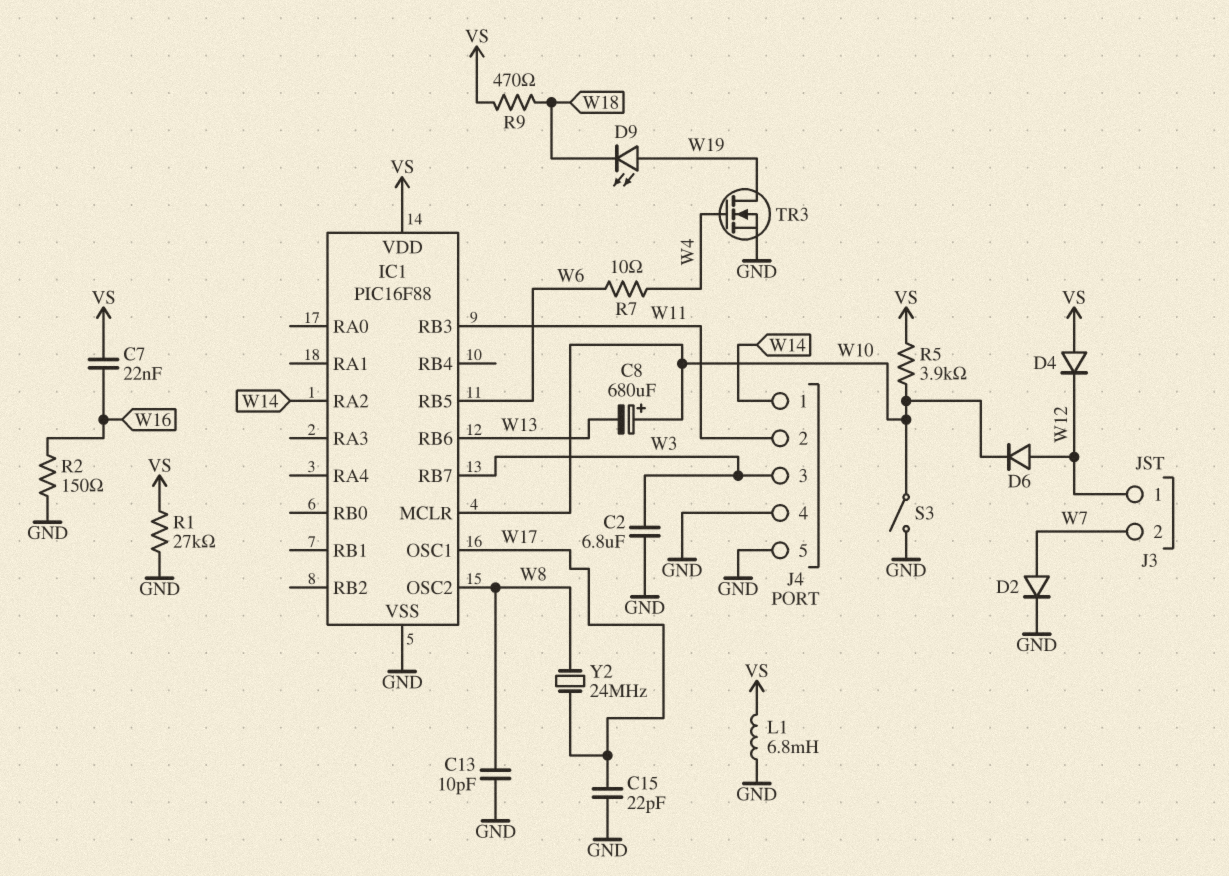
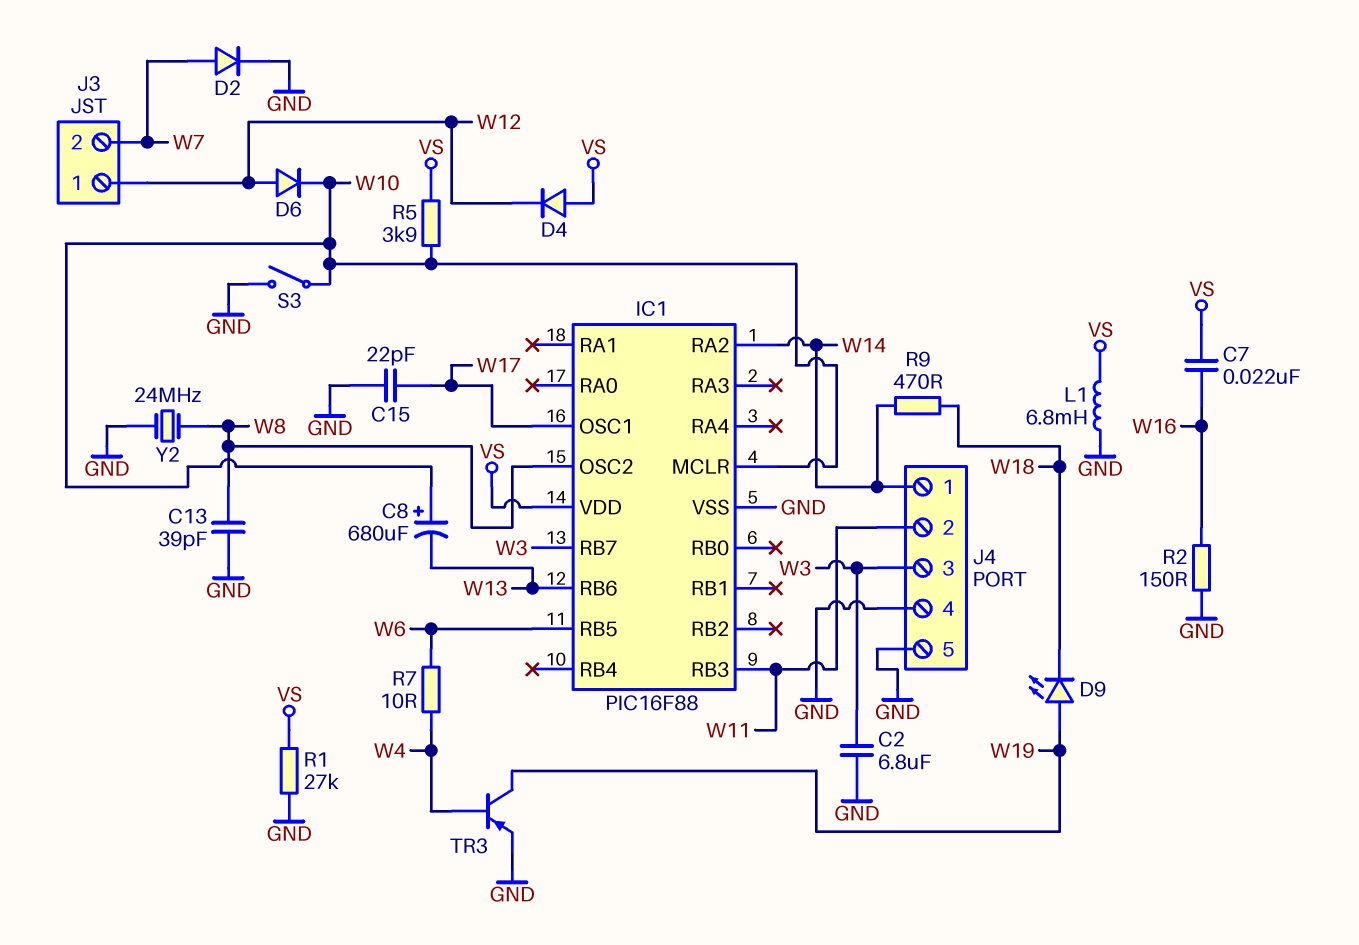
C13: 10pF (GND, W8) -> 39pF (GND, W8)
R9: 470 (VS, W18) -> 470 (W14, W18)
TR3: NMOS (G W4, D W19, S GND) -> PNP (B W4, C W19, E GND)
Y2: 24MHz (W8, W17) -> 24MHz (GND, W8)

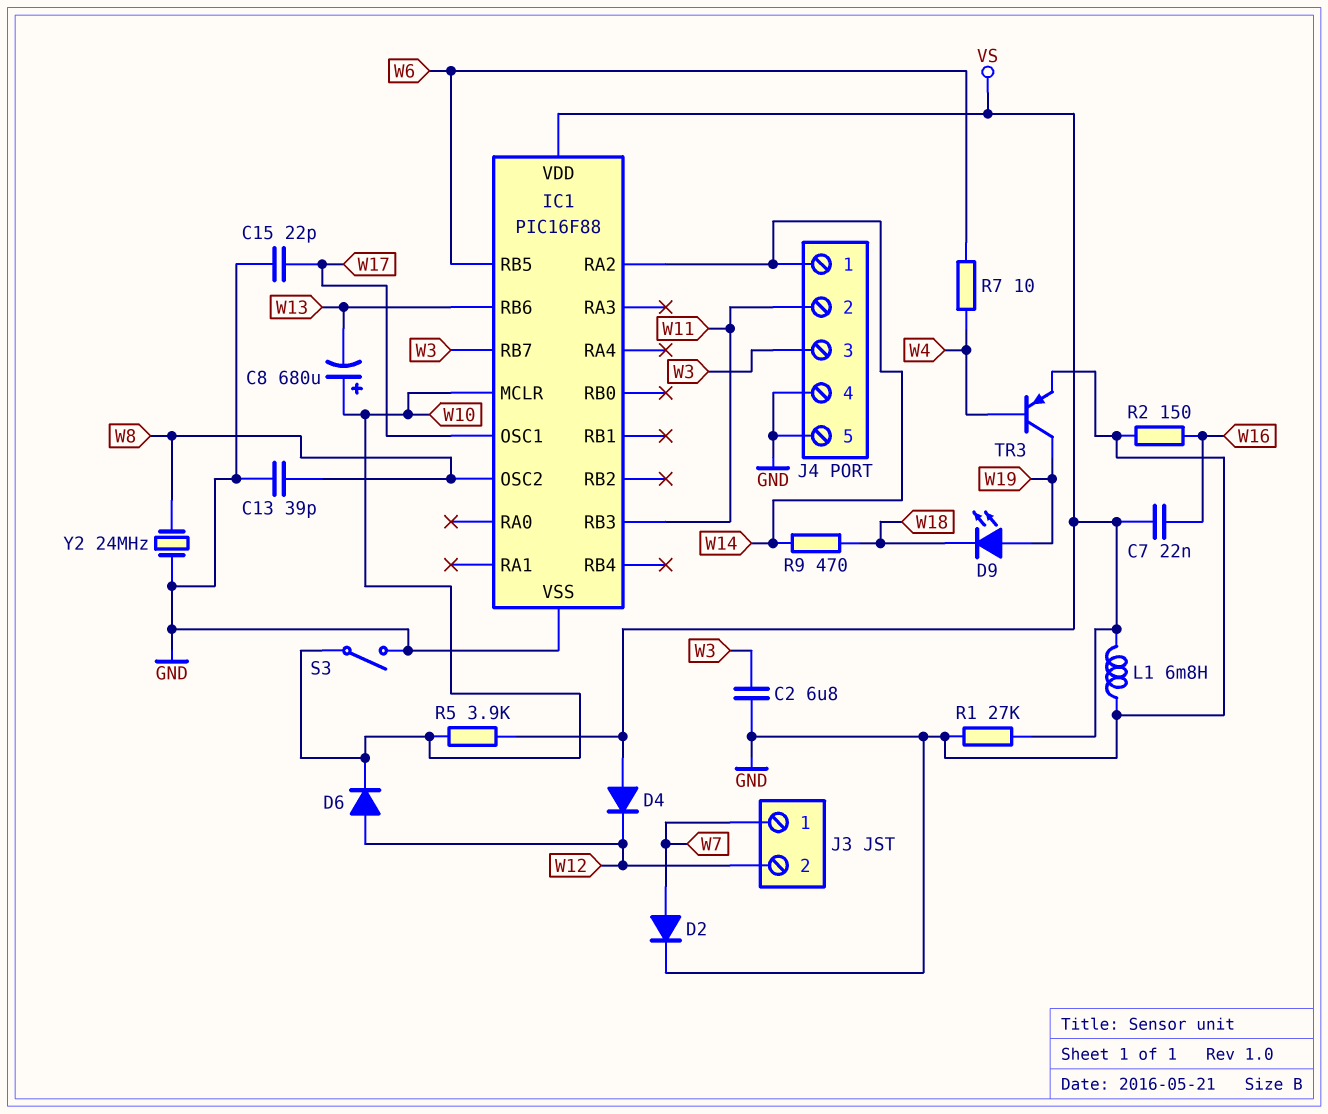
J3 pin 1: W12 -> W7
J3 pin 2: W7 -> W12

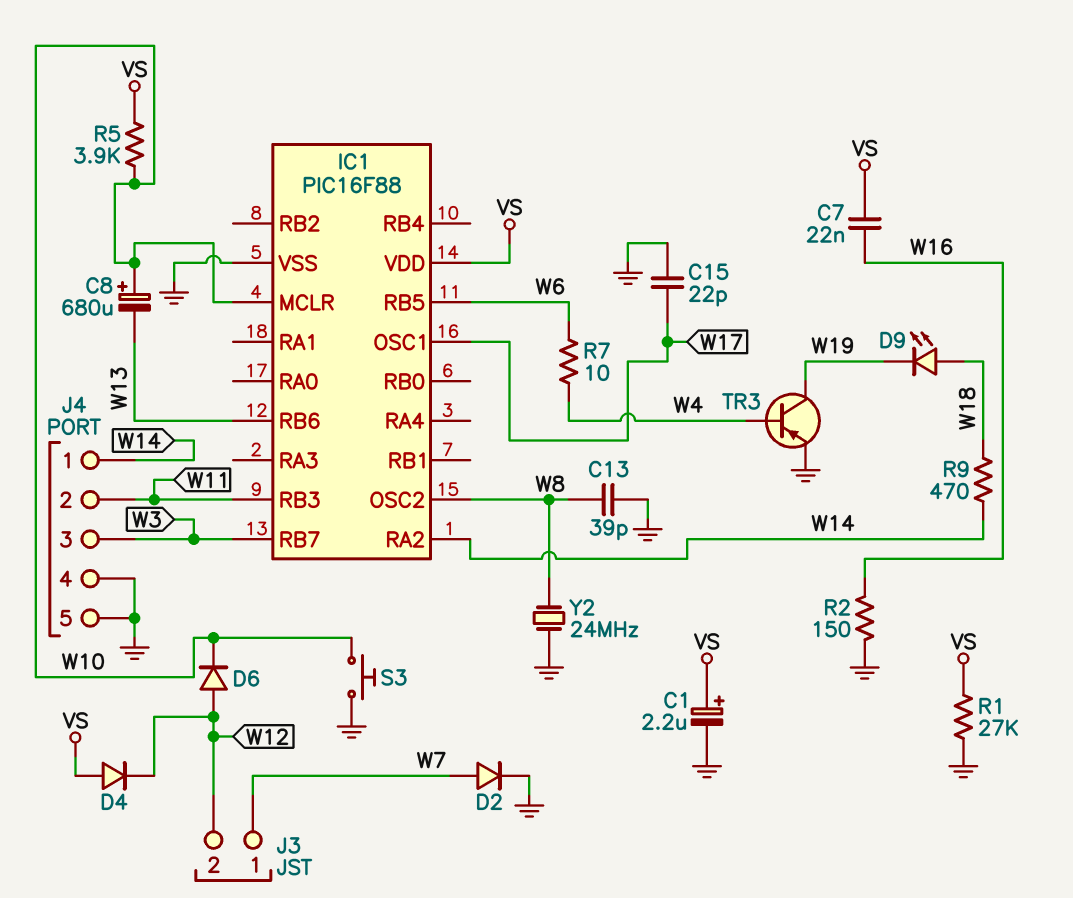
C1: none -> 2.2uF (plus VS, minus GND)
C2: 6.8uF (GND, W3) -> none
D9: LED (A W19, K W18) -> LED (A W18, K W19)
L1: 6.8mH (GND, VS) -> none
S3: switch (GND, W10) -> button (GND, W10)

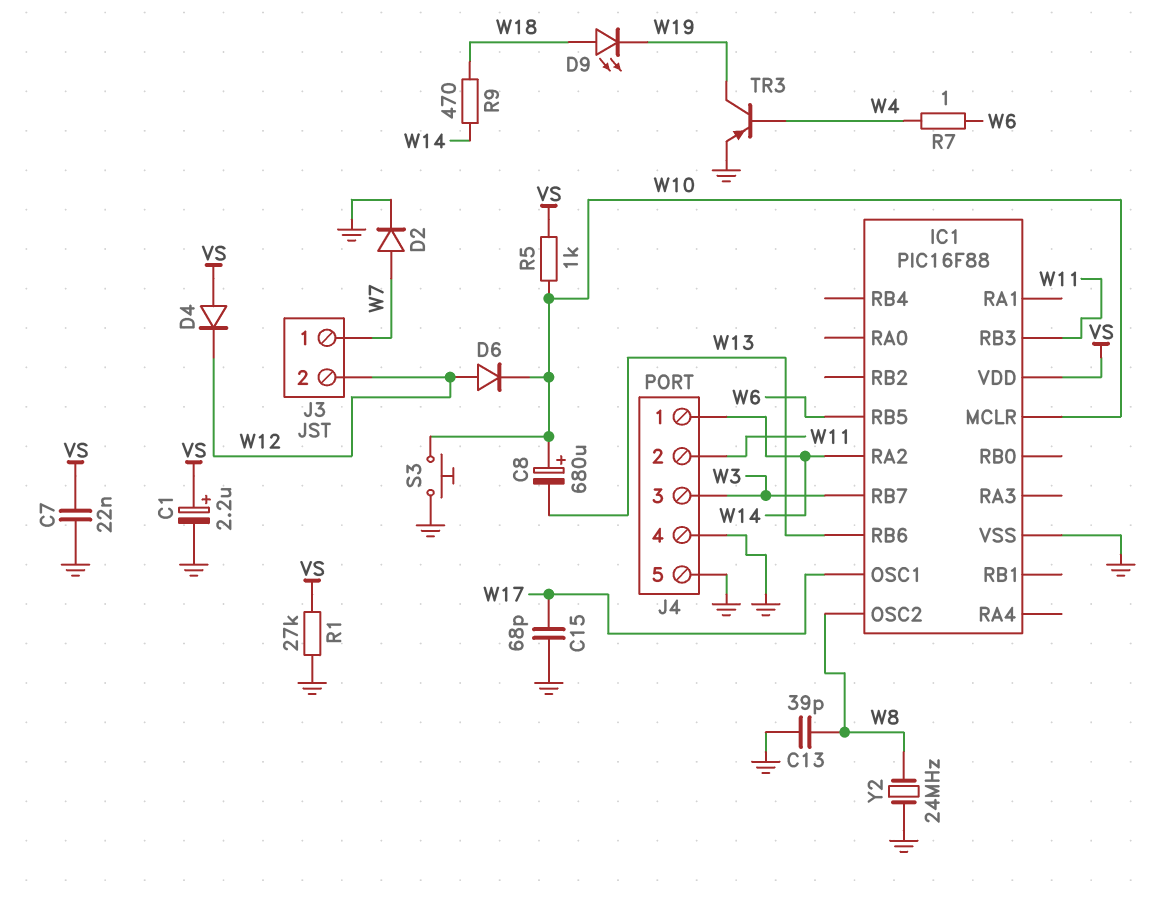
C7: 22nF (VS, W16) -> 22nF (GND, VS)
C15: 22pF (GND, W17) -> 68pF (GND, W17)
R2: 150 (GND, W16) -> none
R5: 3.9k (VS, W10) -> 1k (VS, W10)
R7: 10 (W4, W6) -> 1 (W4, W6)

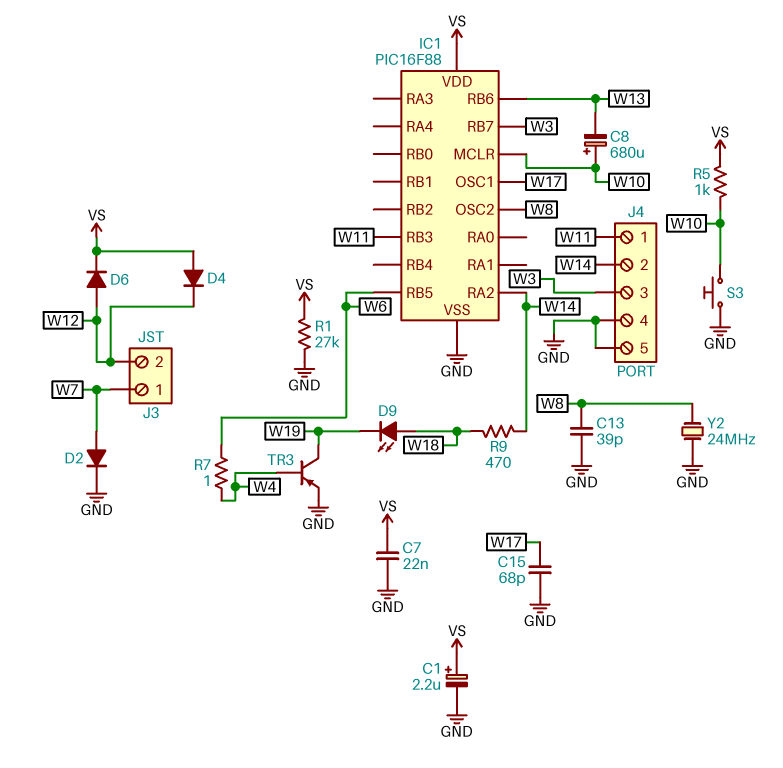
D6: diode (A W12, K W10) -> diode (A W12, K VS)
J4 pin 1: W14 -> W11
J4 pin 2: W11 -> W14

